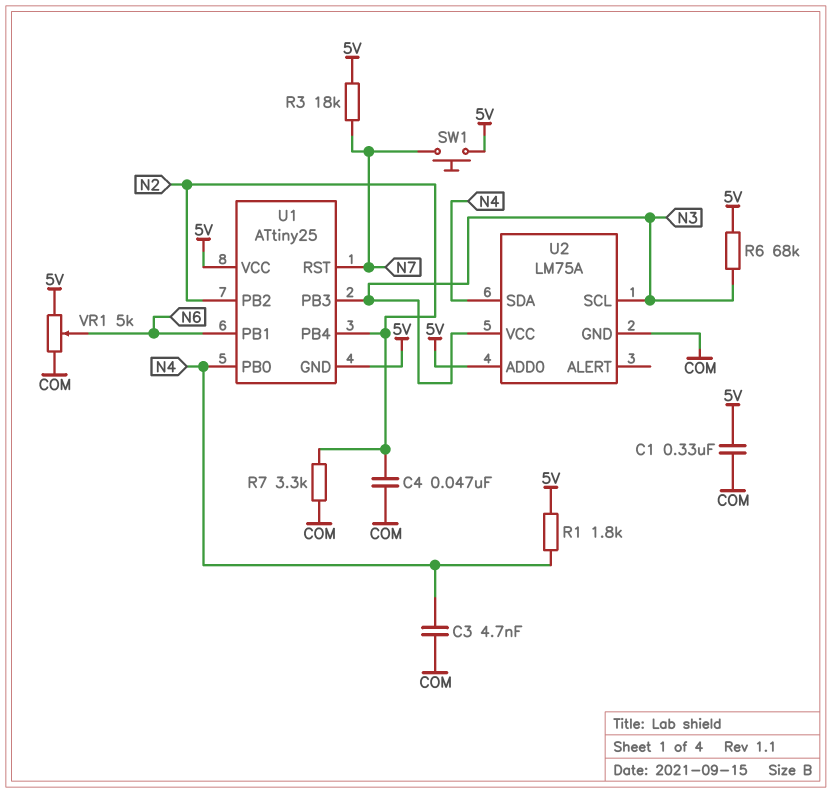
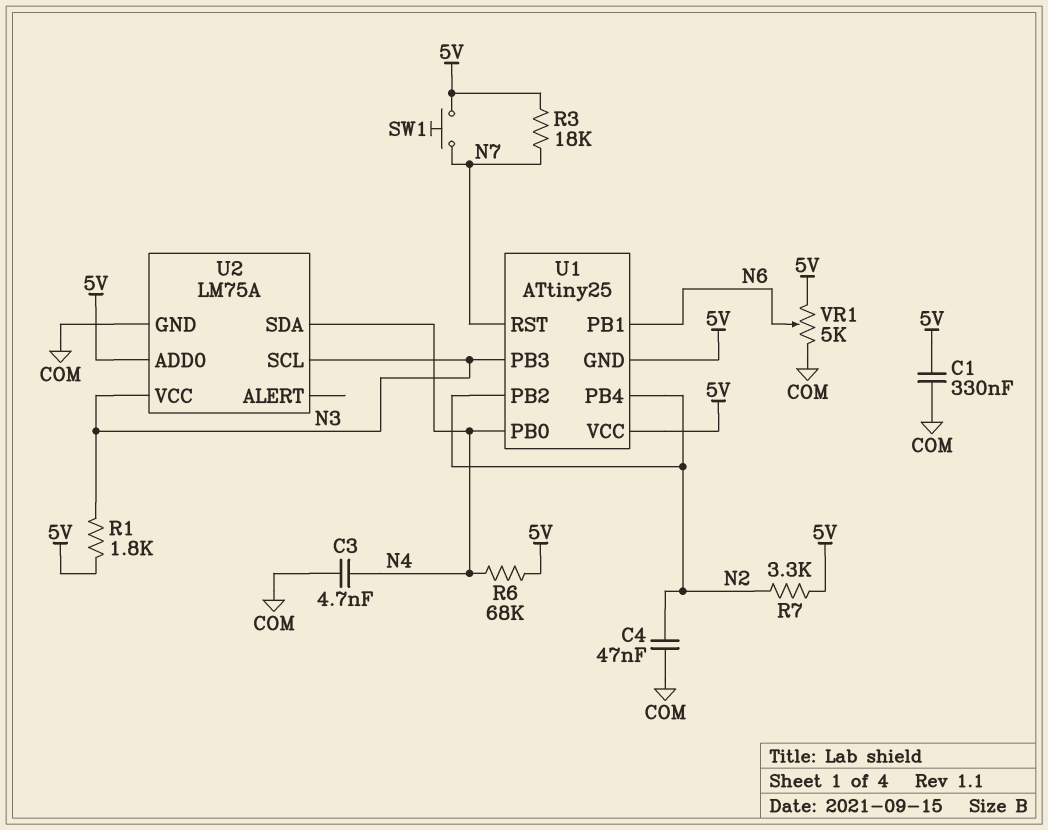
R1: 1.8k (5V, N4) -> 1.8k (5V, N3)
R6: 68k (5V, N3) -> 68k (5V, N4)
R7: 3.3k (COM, N2) -> 3.3k (5V, N2)

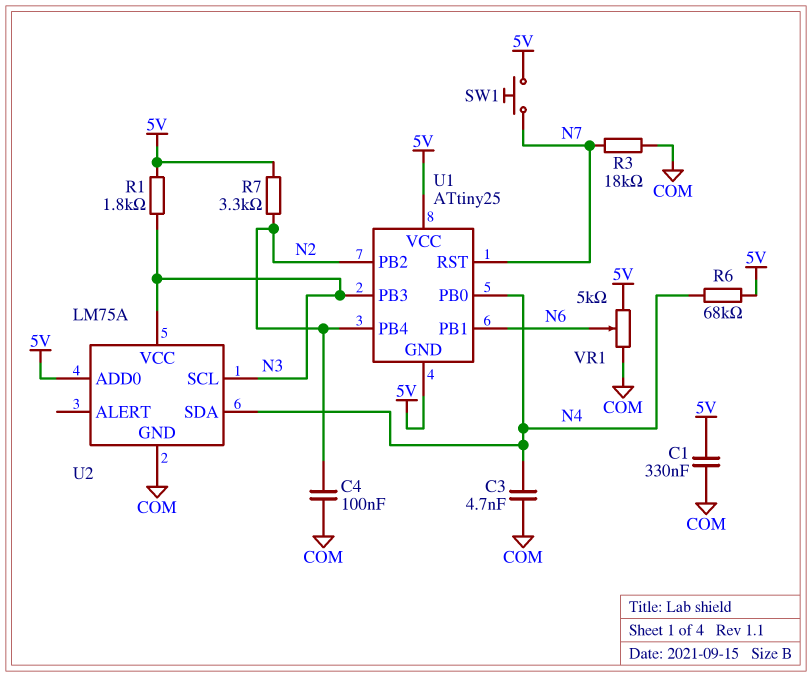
C4: 47nF (COM, N2) -> 100nF (COM, N2)
R3: 18k (5V, N7) -> 18k (COM, N7)

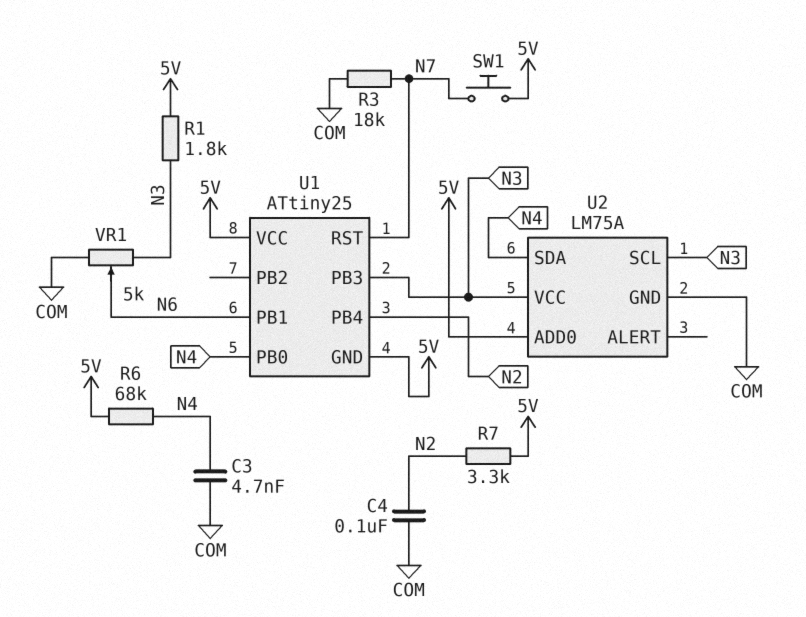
C1: 330nF (5V, COM) -> none
U1 pin PB2: N2 -> none
VR1: 5k (5V, COM, wiper N6) -> 5k (COM, N3, wiper N6)

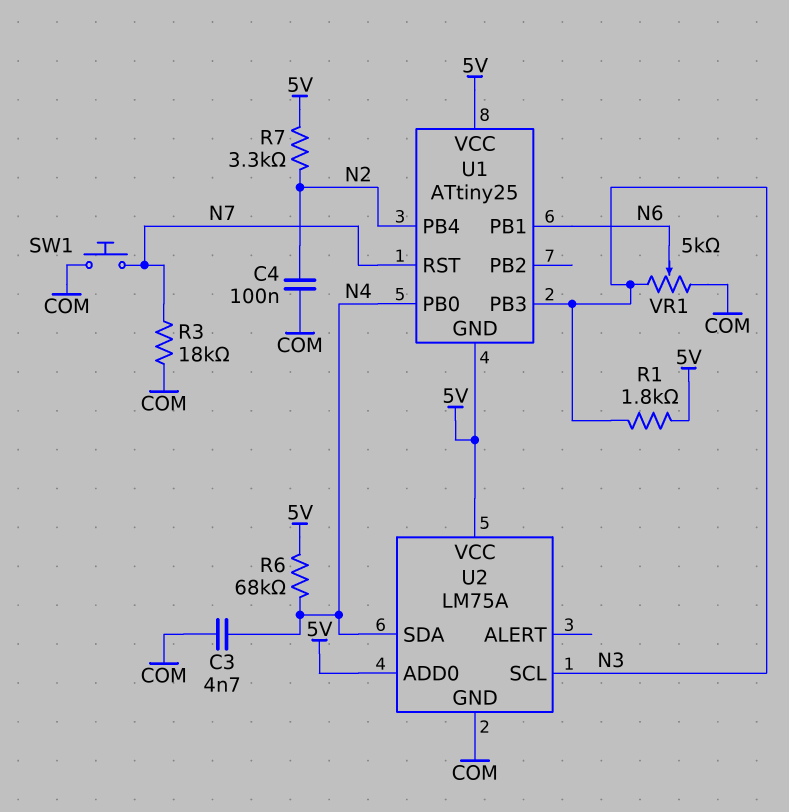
SW1: button (5V, N7) -> button (COM, N7)
U2 pin VCC: N3 -> 5V

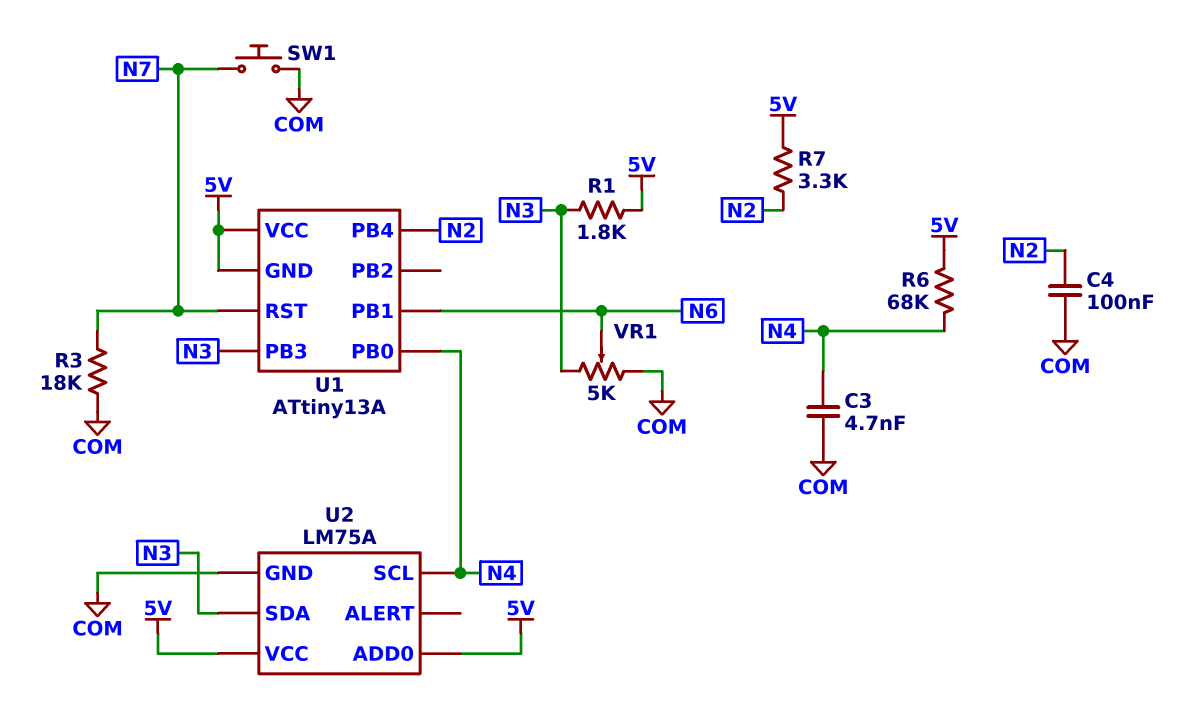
U1: ATtiny25 -> ATtiny13A
U2 pin SCL: N3 -> N4
U2 pin SDA: N4 -> N3

